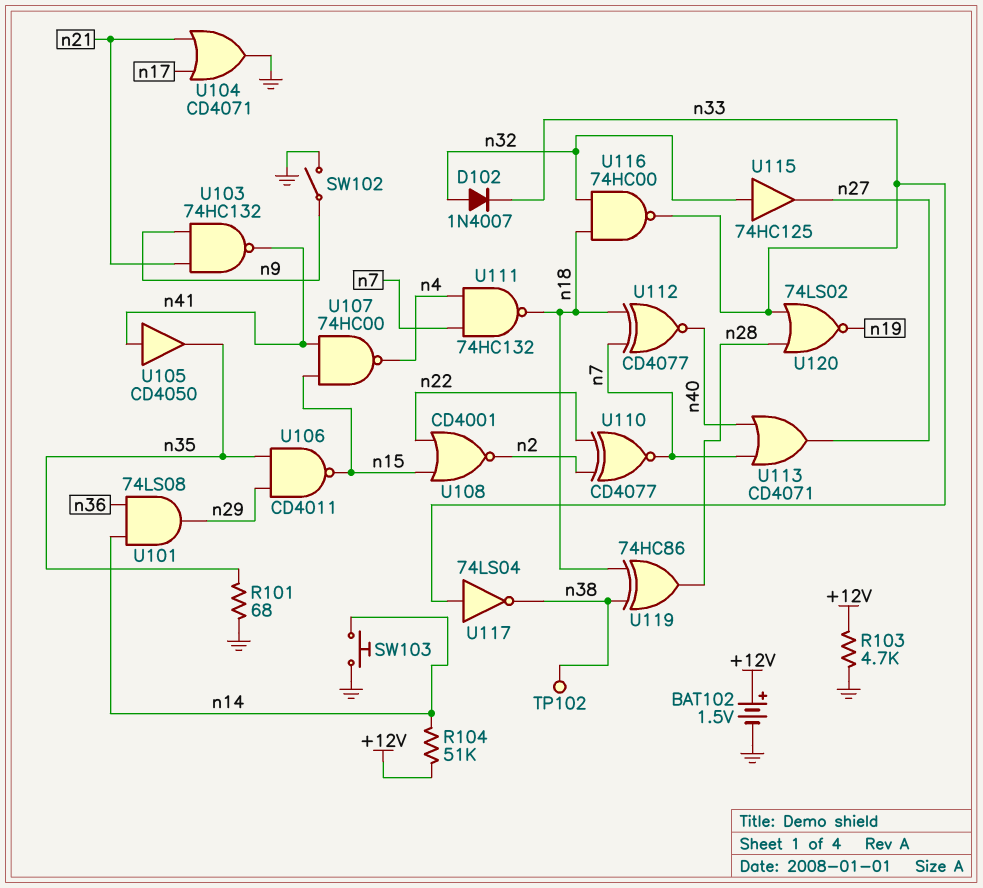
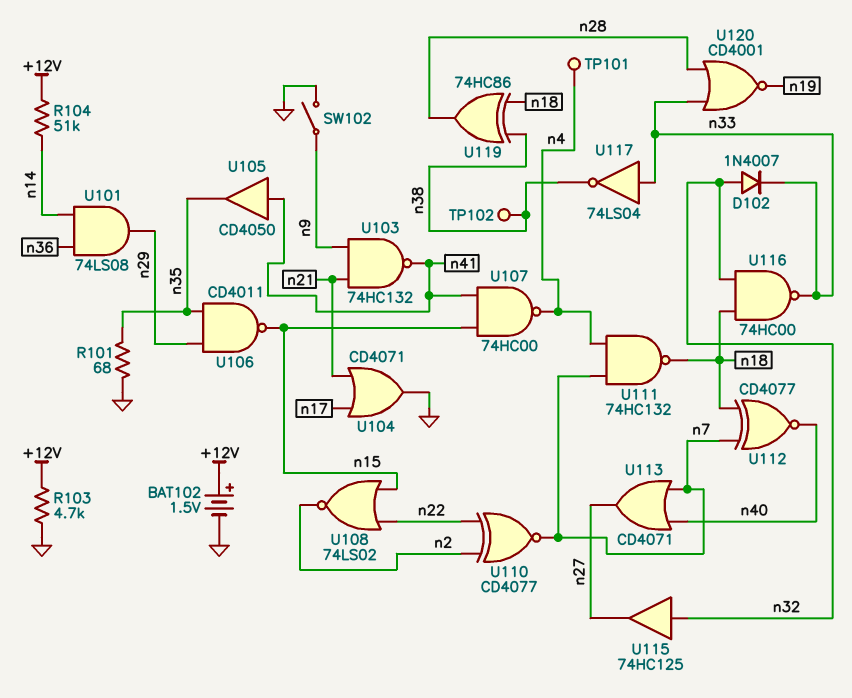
SW103: button (GND, n14) -> none
TP101: none -> test point (n4)
U108: NOR CD4001 (in n15, in n22, out n2) -> NOR 74LS02 (in n15, in n22, out n2)
U120: NOR 74LS02 (in n28, in n33, out n19) -> NOR CD4001 (in n28, in n33, out n19)

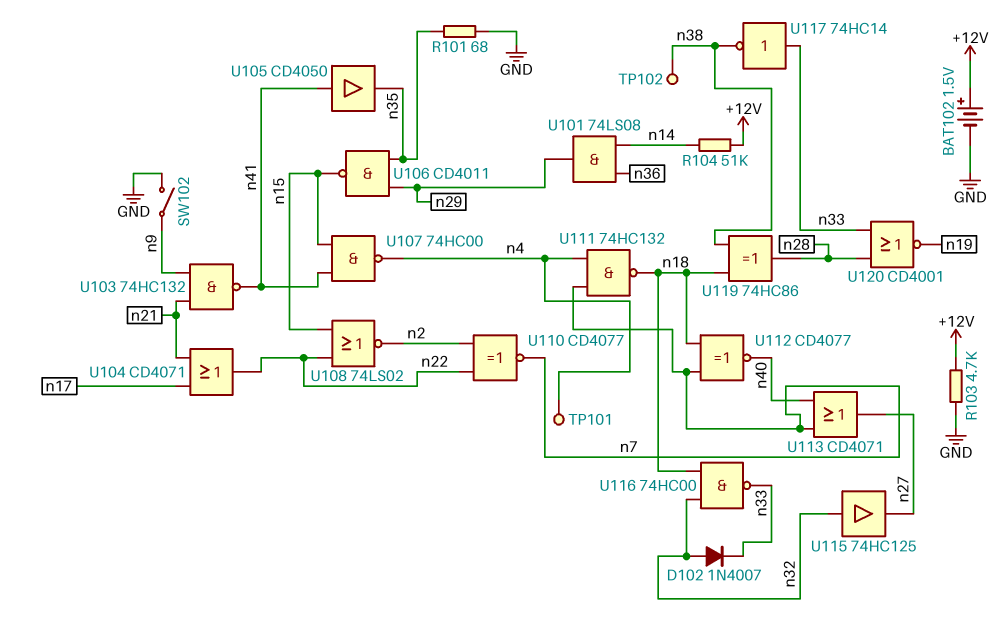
U104: OR CD4071 (in n17, in n21, out GND) -> OR CD4071 (in n17, in n21, out n22)
U117: NOT 74LS04 (in n33, out n38) -> NOT 74HC14 (in n33, out n38)

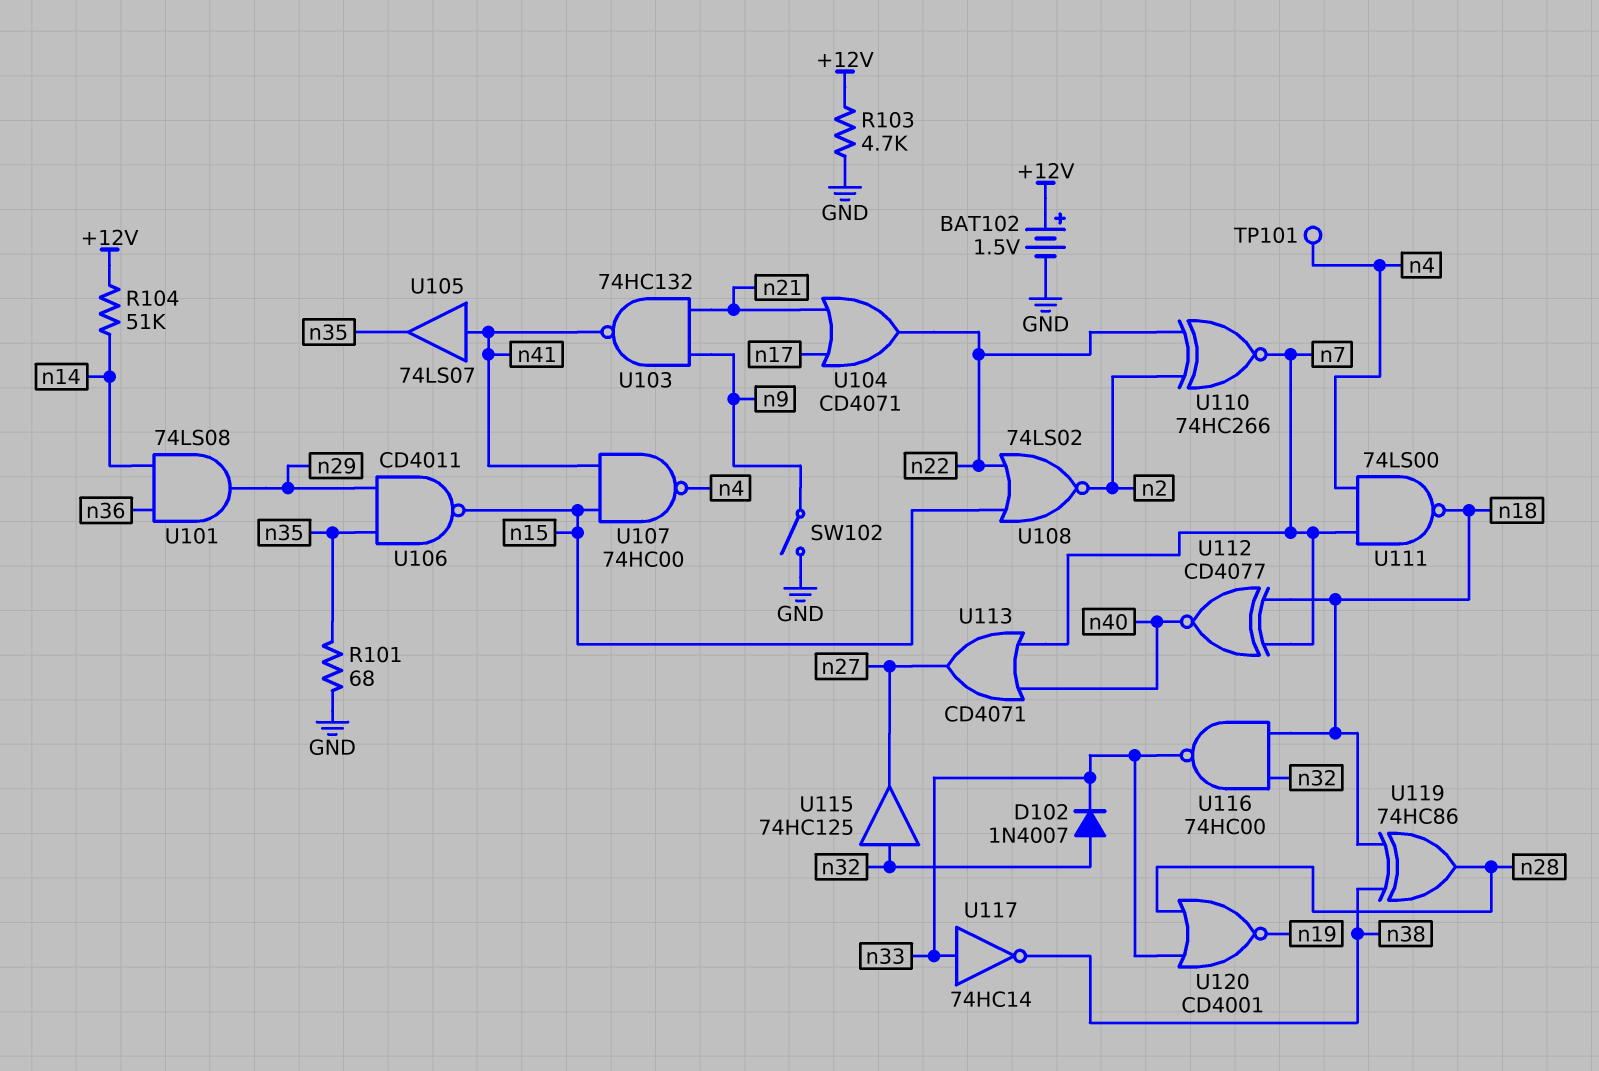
TP102: test point (n38) -> none
U105: buffer CD4050 (in n41, out n35) -> buffer 74LS07 (in n41, out n35)
U110: XNOR CD4077 (in n2, in n22, out n7) -> XNOR 74HC266 (in n2, in n22, out n7)
U111: NAND 74HC132 (in n4, in n7, out n18) -> NAND 74LS00 (in n4, in n7, out n18)

